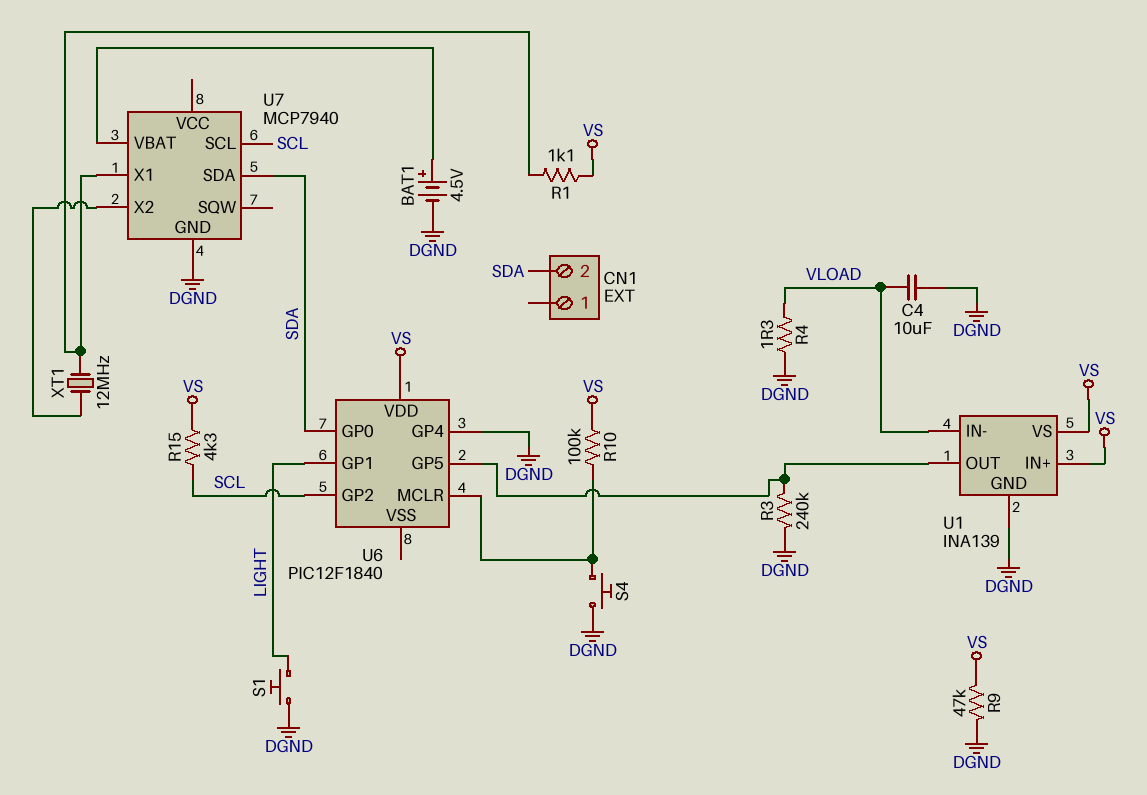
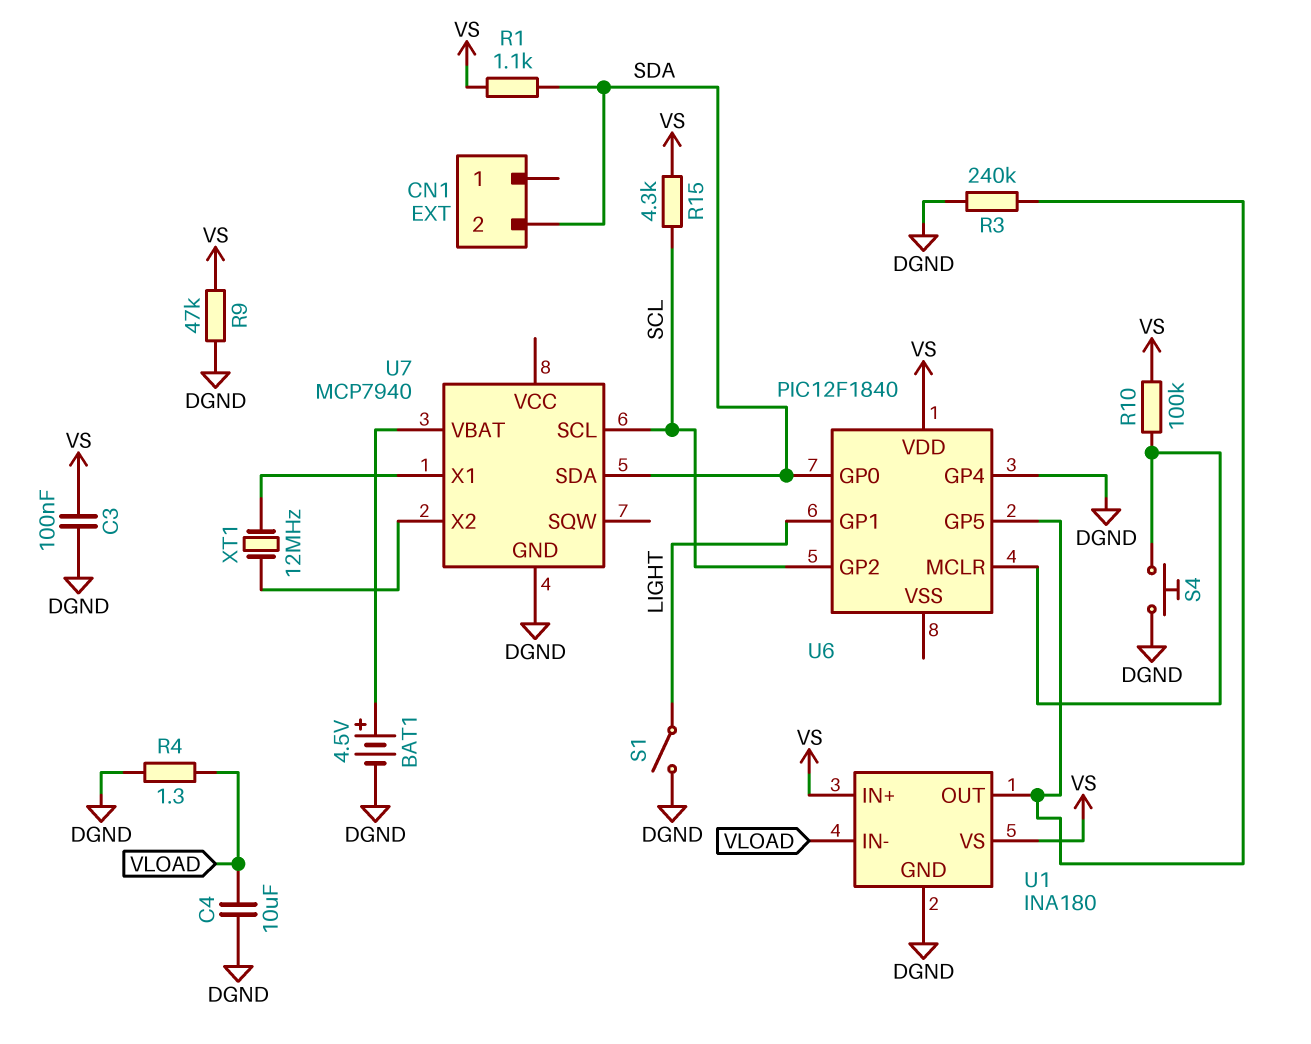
C3: none -> 100nF (DGND, VS)
R1: 1.1k (U7/X1, VS) -> 1.1k (SDA, VS)
S1: button (DGND, LIGHT) -> switch (DGND, LIGHT)
U1: INA139 -> INA180

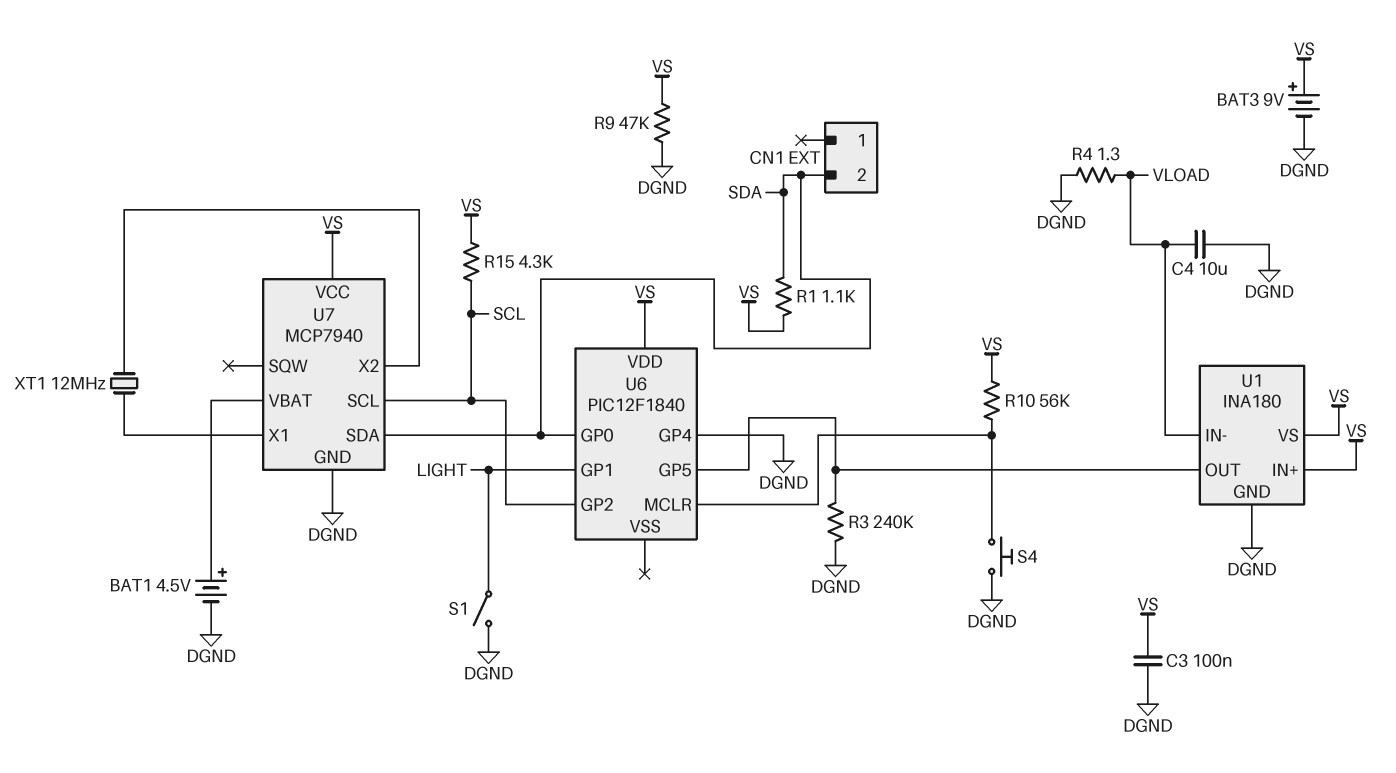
BAT3: none -> 9V (plus VS, minus DGND)
R10: 100k (U6/MCLR, VS) -> 56k (U6/MCLR, VS)
U7 pin VCC: none -> VS

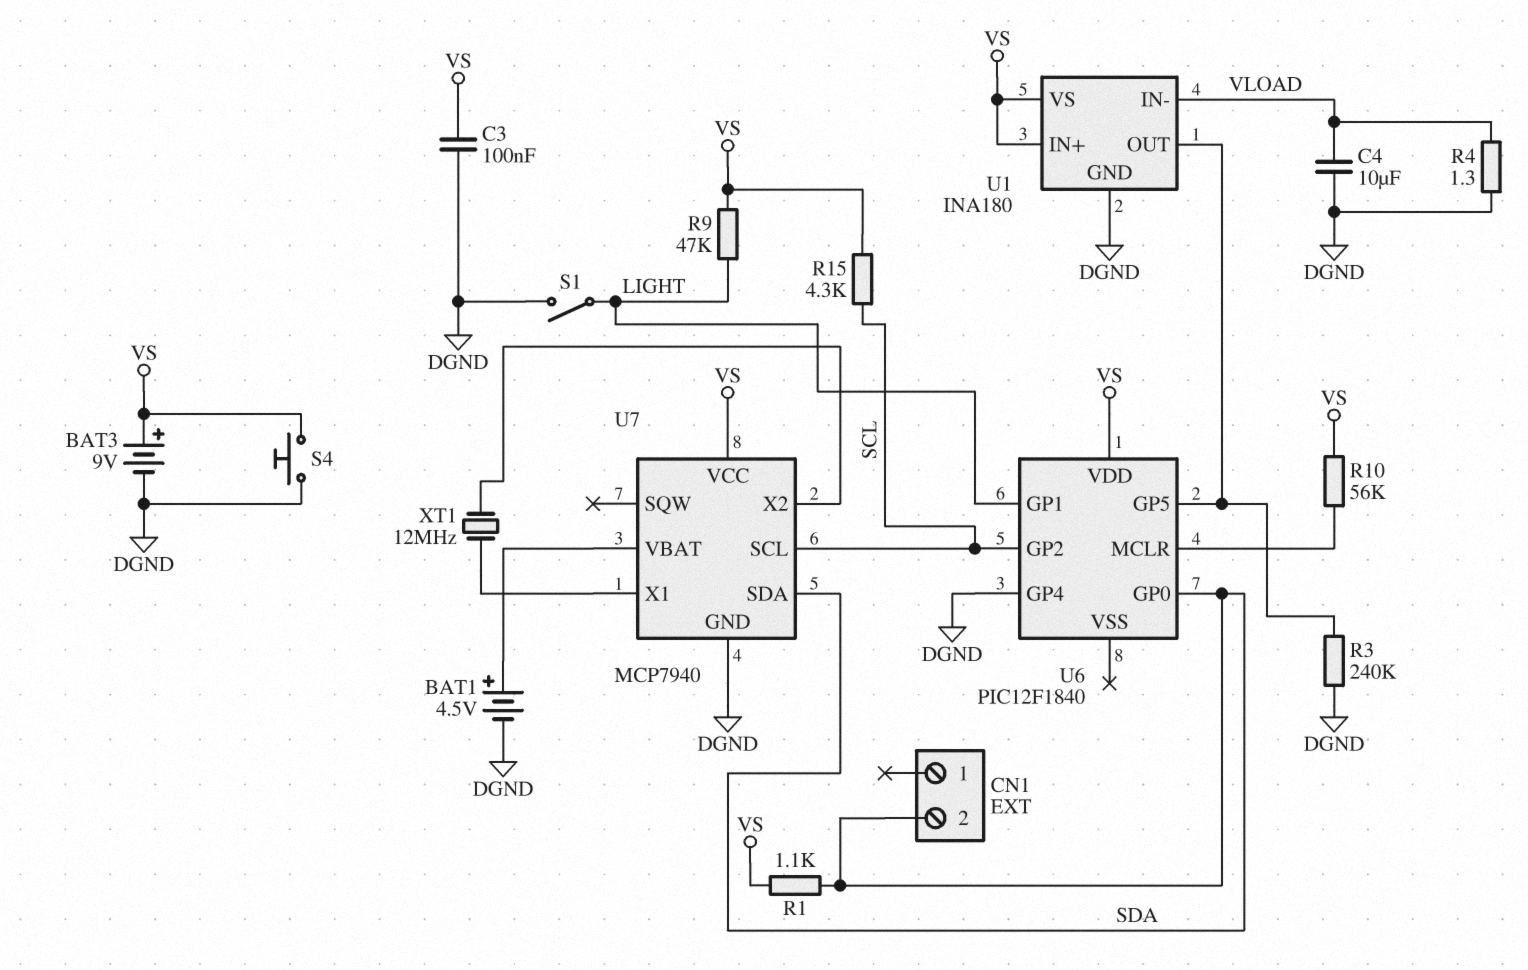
R9: 47k (DGND, VS) -> 47k (LIGHT, VS)
S4: button (DGND, U6/MCLR) -> button (DGND, VS)

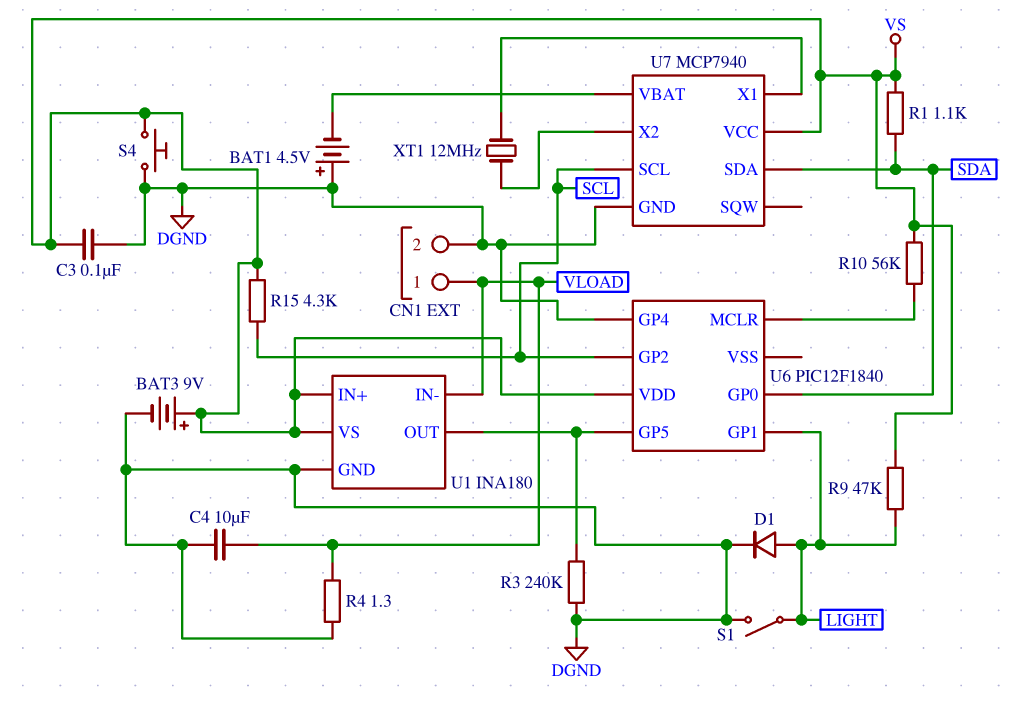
BAT1: 4.5V (plus U7/VBAT, minus DGND) -> 4.5V (plus DGND, minus U7/VBAT)
CN1 pin 1: none -> VLOAD
CN1 pin 2: SDA -> DGND
D1: none -> diode (A LIGHT, K DGND)

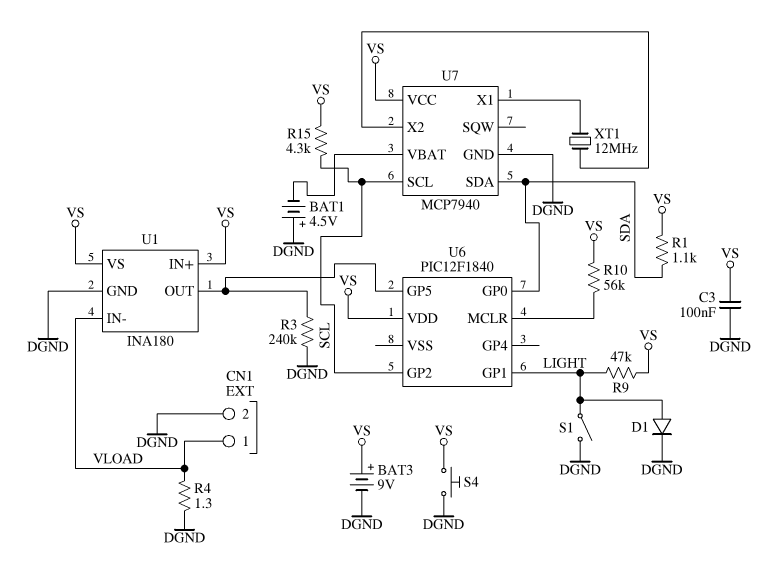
C4: 10uF (DGND, VLOAD) -> none
U6 pin GP4: DGND -> none

